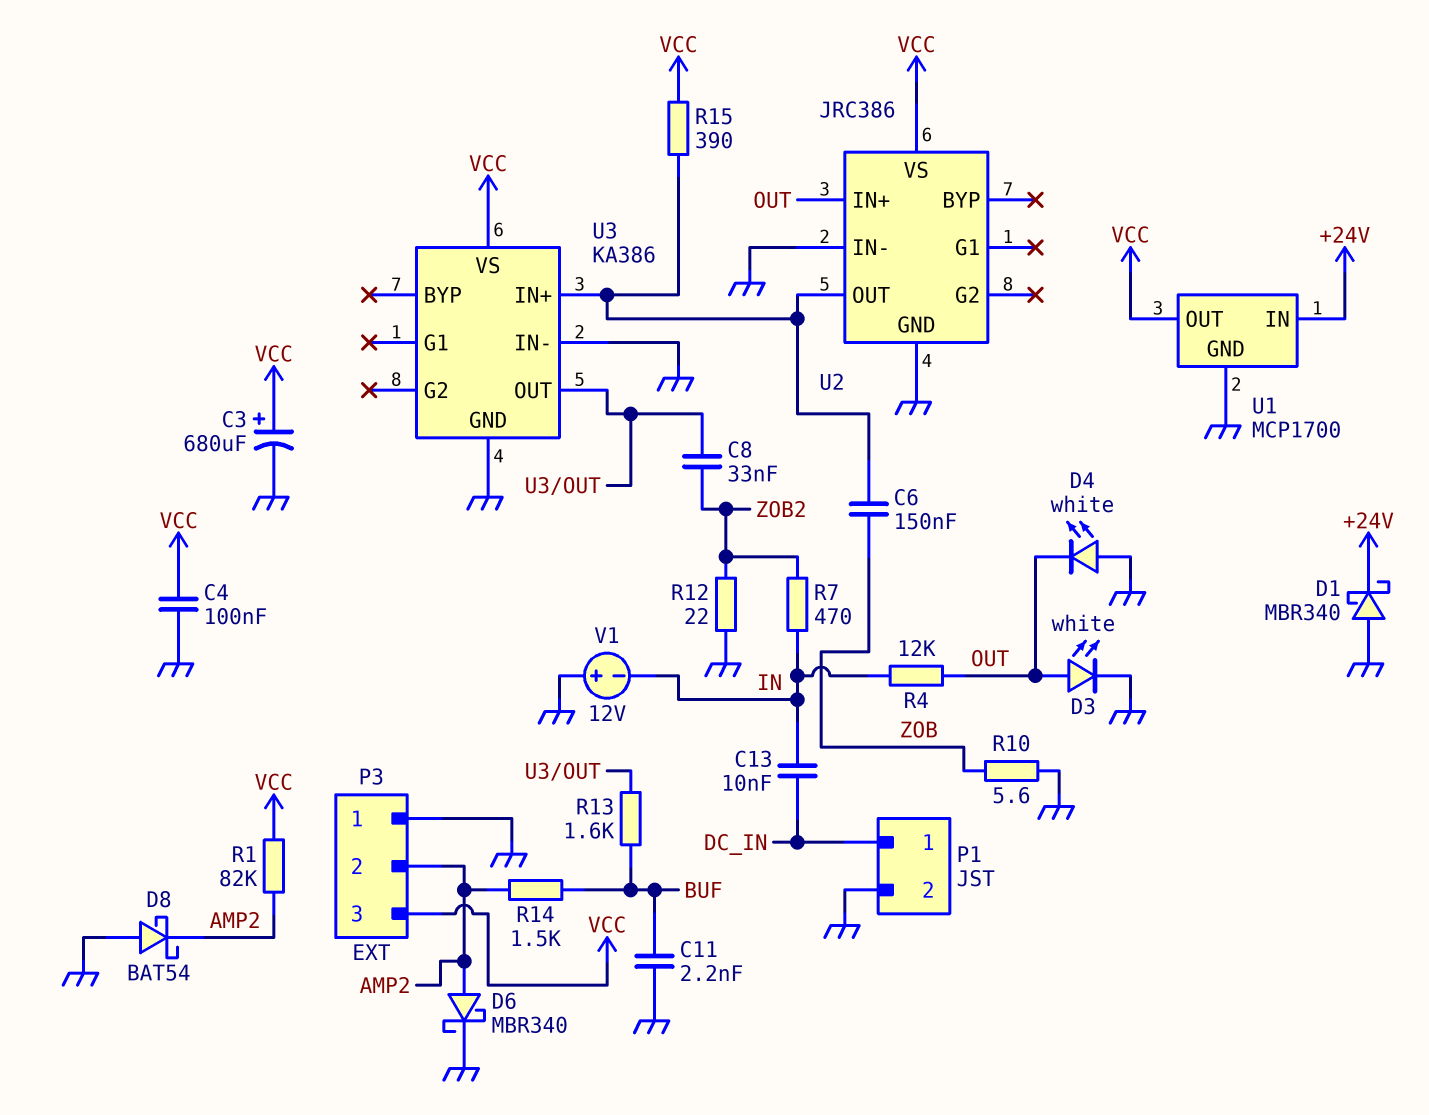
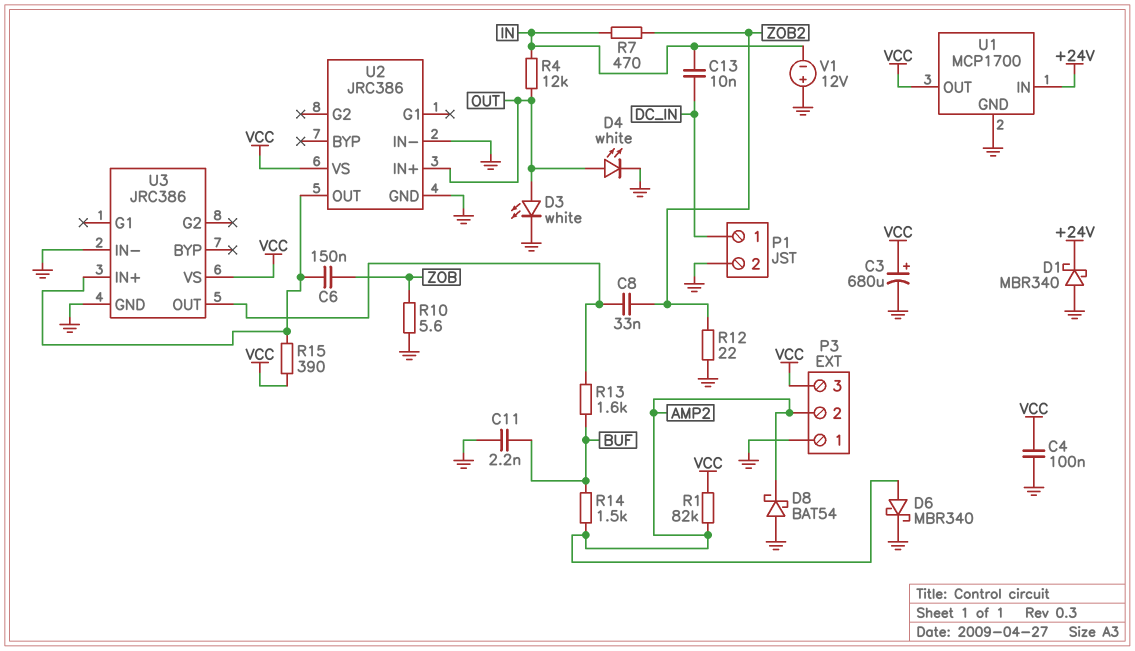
D4: LED white (A GND, K OUT) -> LED white (A OUT, K GND)
U3: KA386 -> JRC386

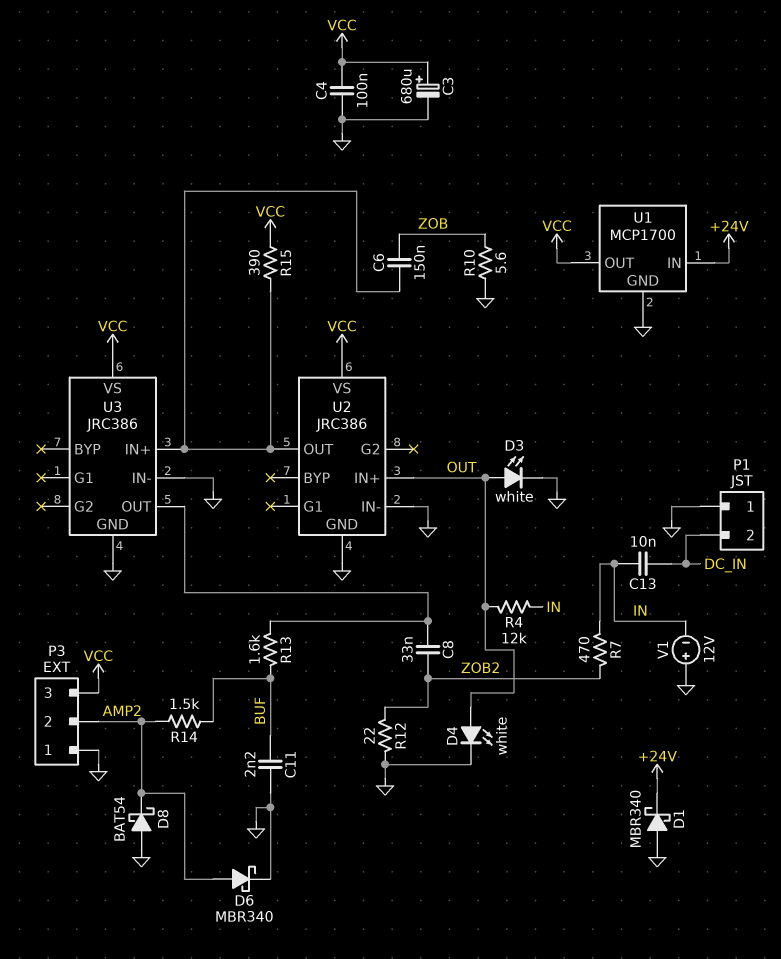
P1 pin 1: DC_IN -> GND
P1 pin 2: GND -> DC_IN
R1: 82k (AMP2, VCC) -> none

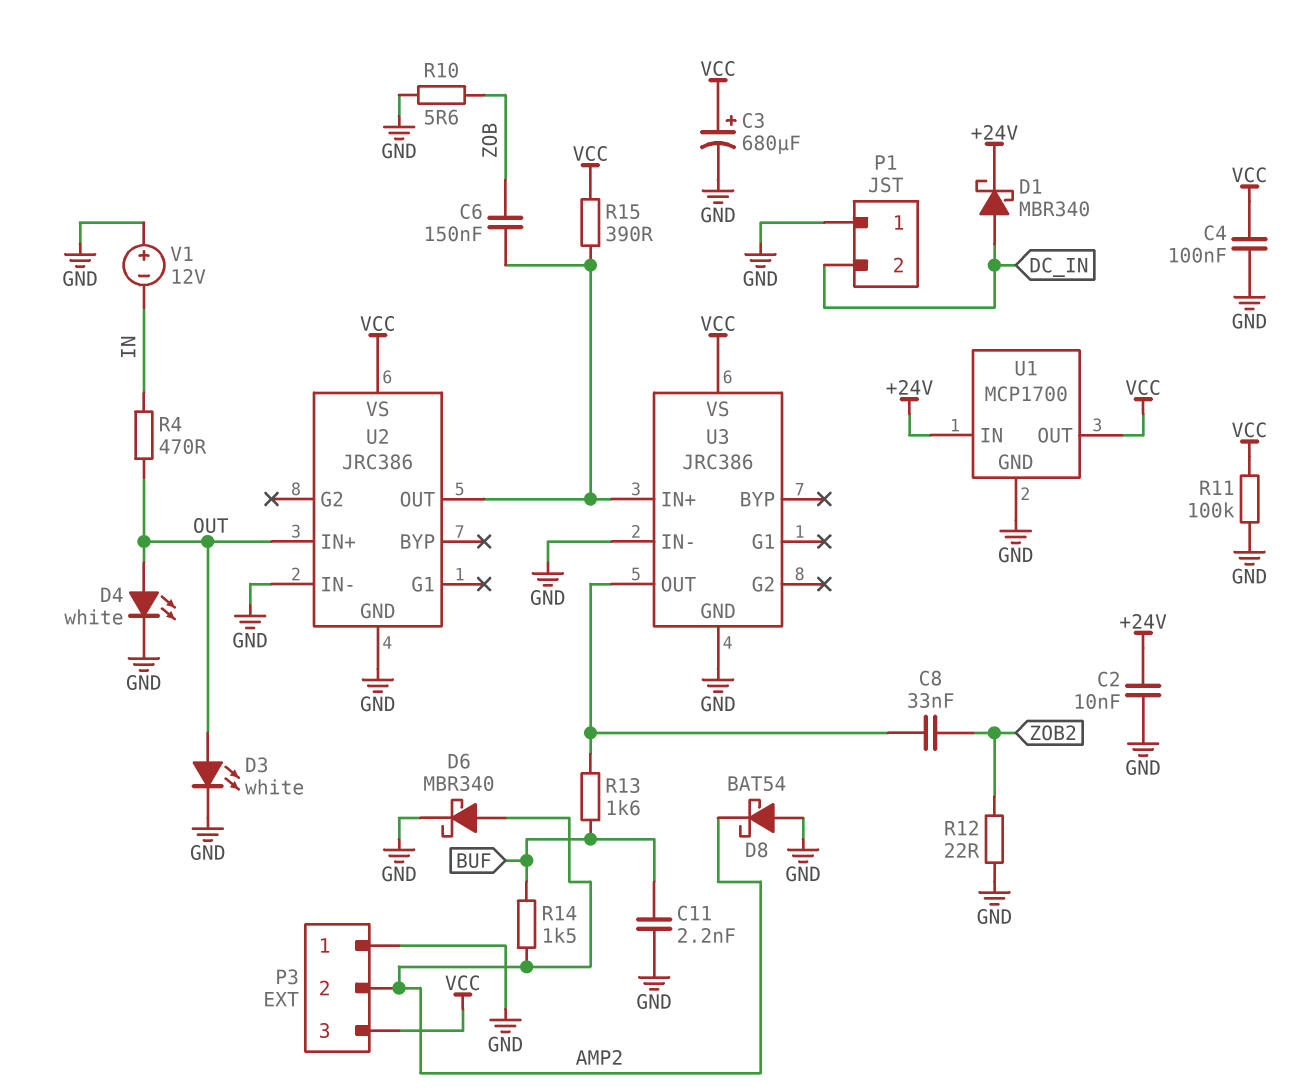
C2: none -> 10nF (+24V, GND)
C13: 10nF (DC_IN, IN) -> none
D1: schottky MBR340 (A GND, K +24V) -> schottky MBR340 (A DC_IN, K +24V)
R4: 12k (IN, OUT) -> 470 (IN, OUT)
R7: 470 (IN, ZOB2) -> none
R11: none -> 100k (GND, VCC)

